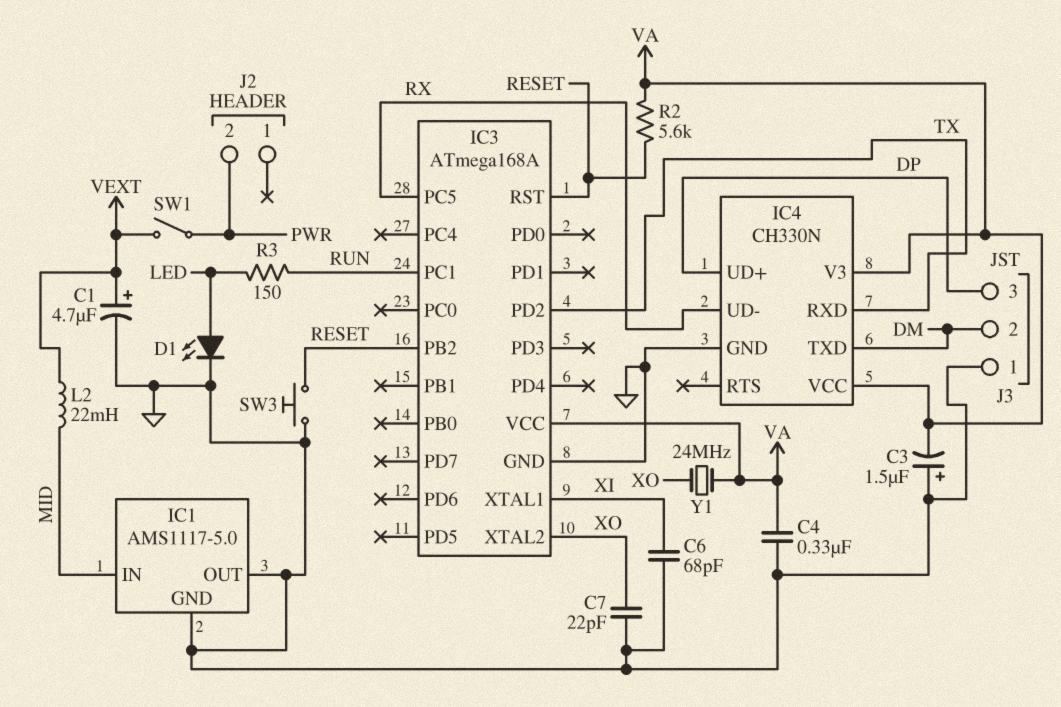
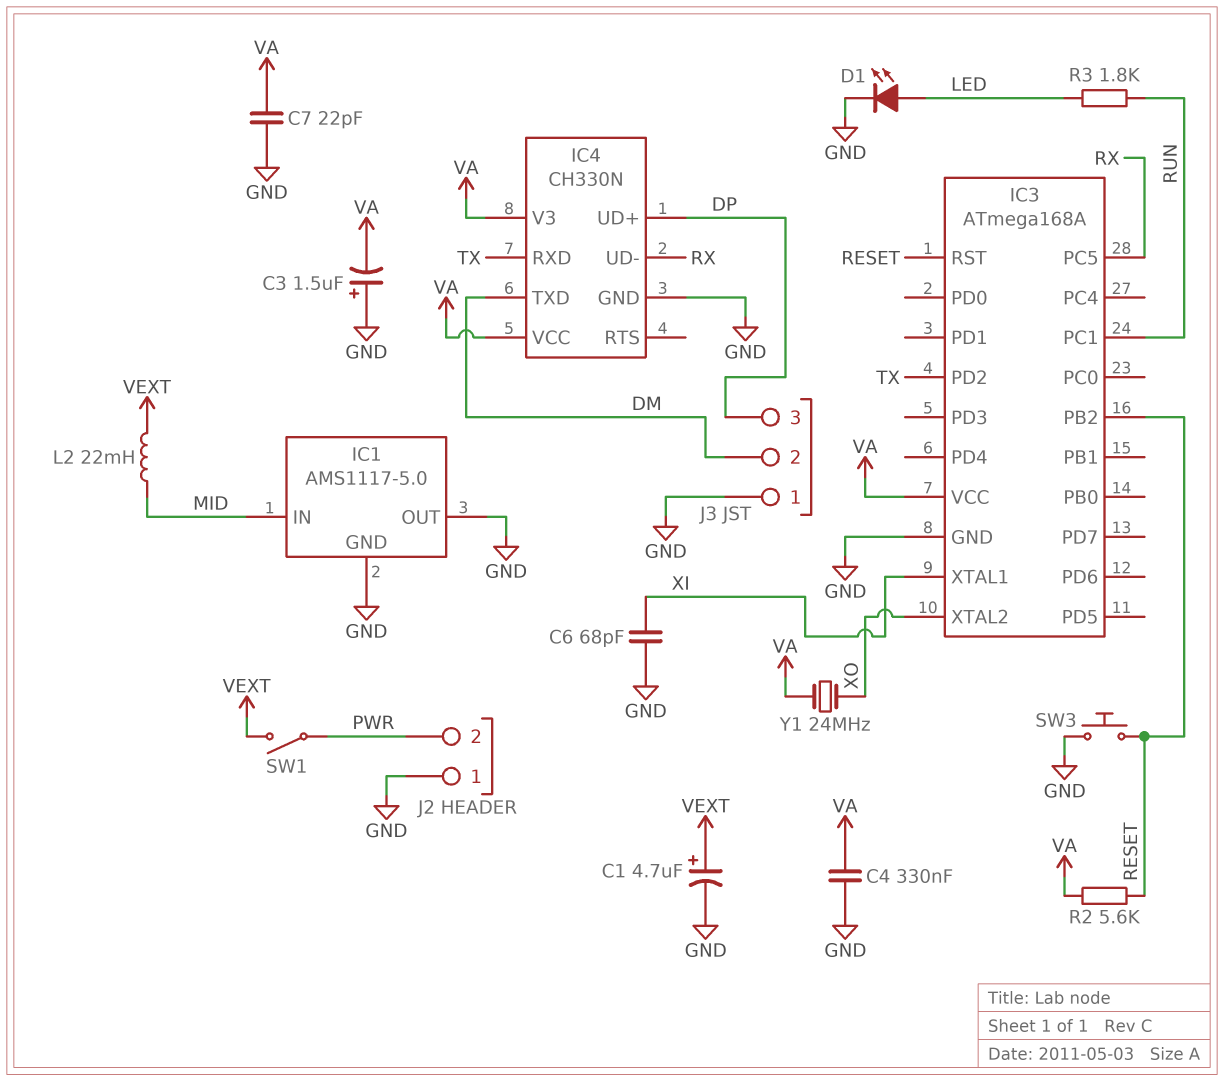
C7: 22pF (GND, XO) -> 22pF (GND, VA)
J2 pin 1: none -> GND
R3: 150 (LED, RUN) -> 1.8k (LED, RUN)

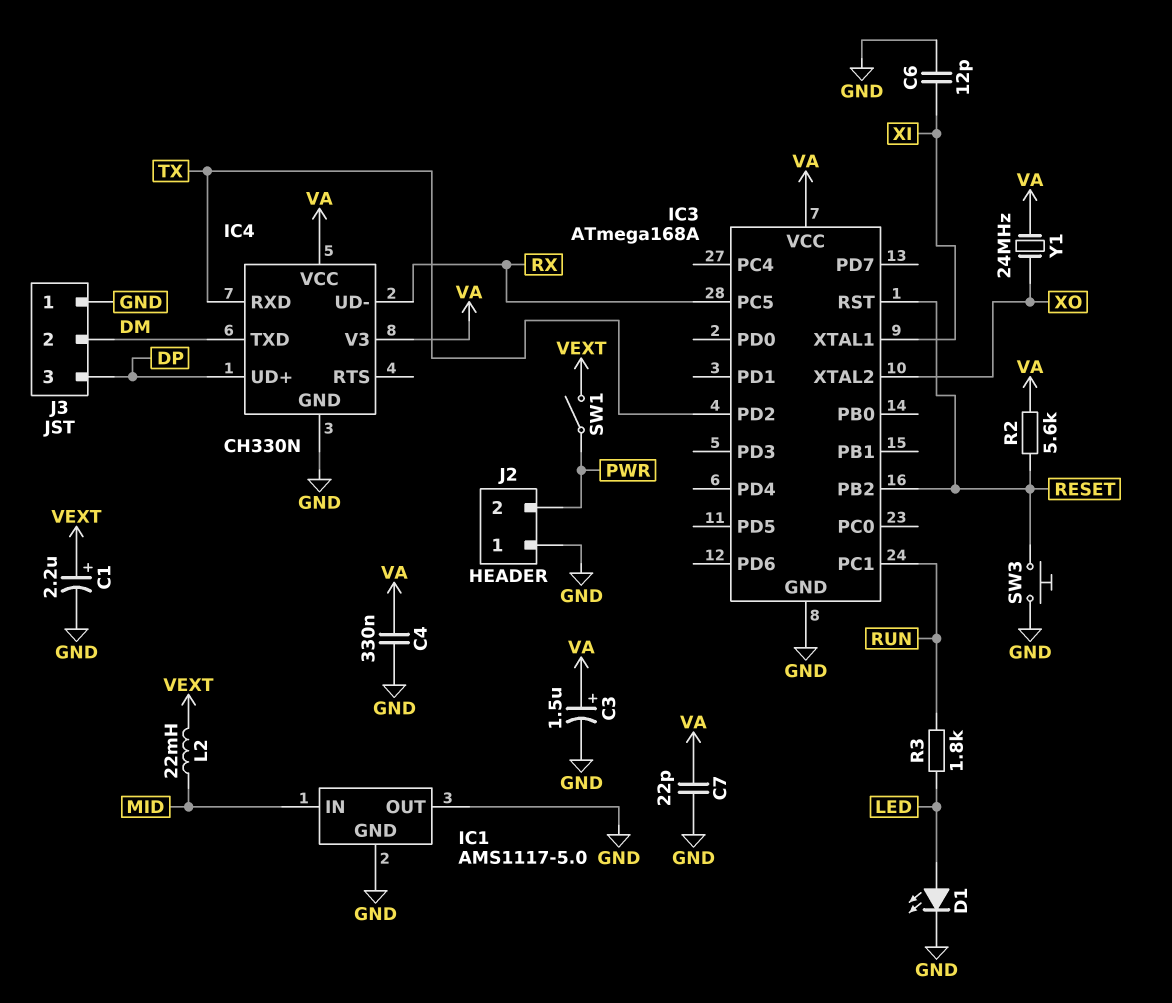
C1: 4.7uF (plus VEXT, minus GND) -> 2.2uF (plus VEXT, minus GND)
C3: 1.5uF (plus GND, minus VA) -> 1.5uF (plus VA, minus GND)
C6: 68pF (GND, XI) -> 12pF (GND, XI)

